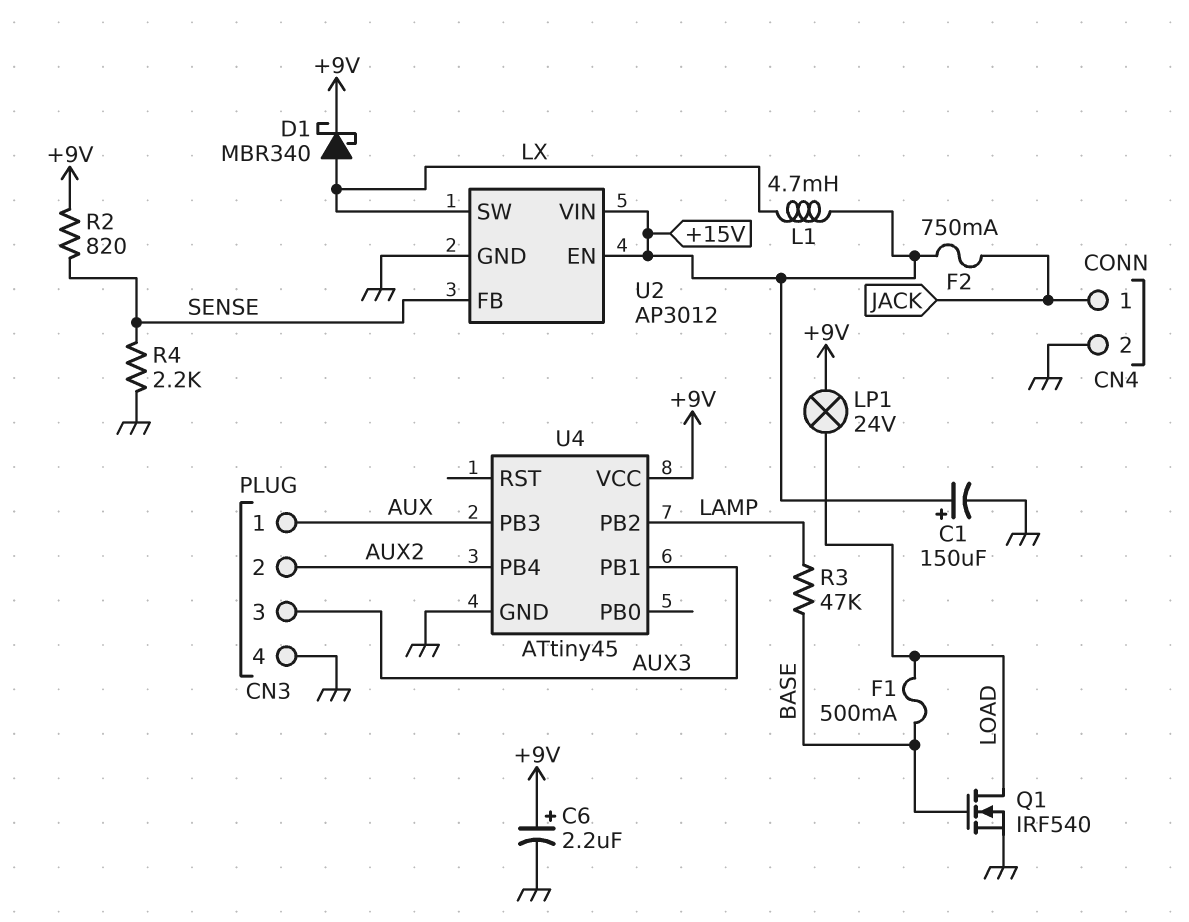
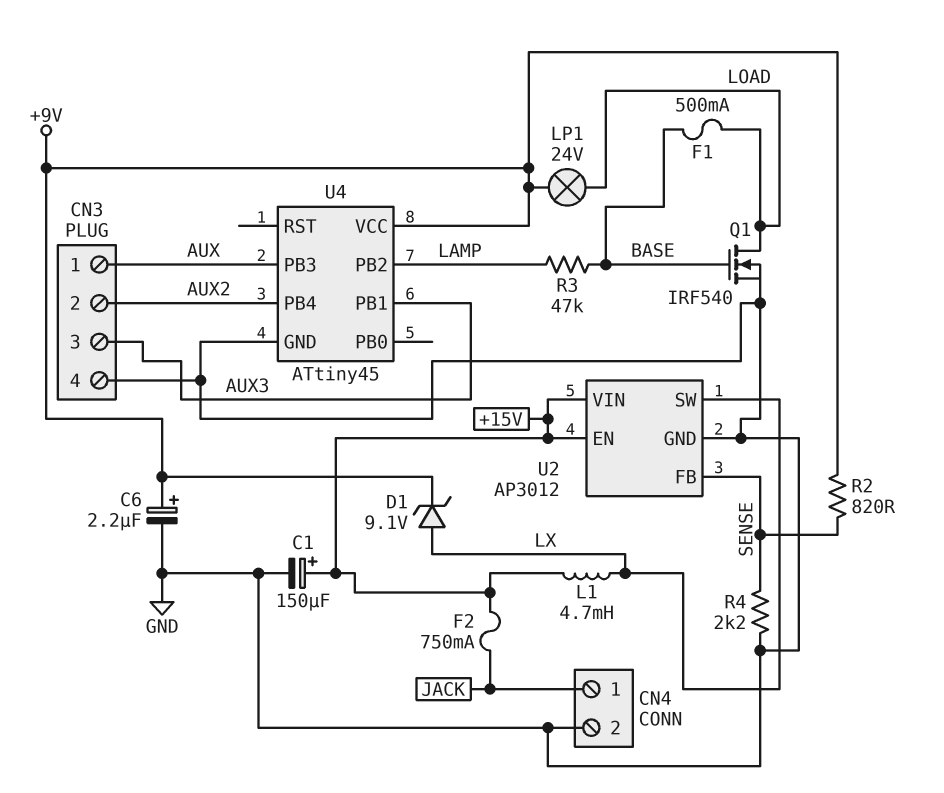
D1: schottky MBR340 (A LX, K +9V) -> zener 9.1V (A LX, K +9V)

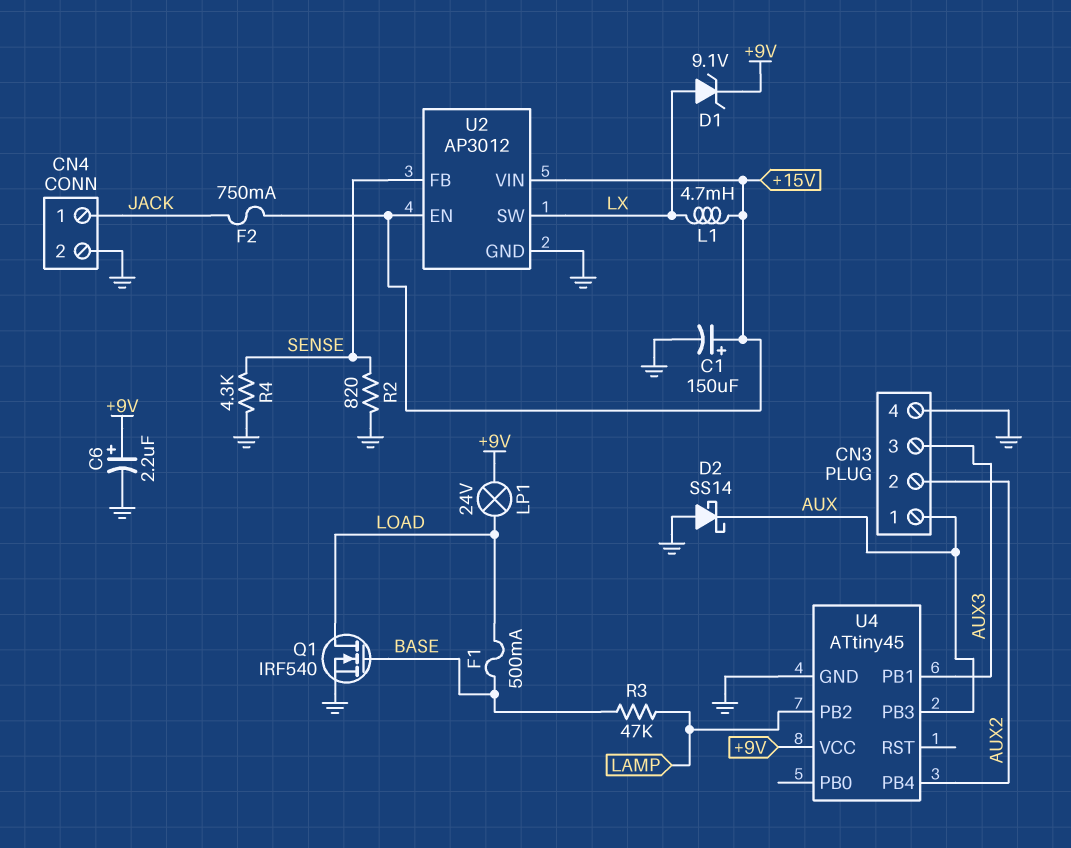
D2: none -> schottky SS14 (A GND, K AUX)
R2: 820 (+9V, SENSE) -> 820 (GND, SENSE)
R4: 2.2k (GND, SENSE) -> 4.3k (GND, SENSE)

